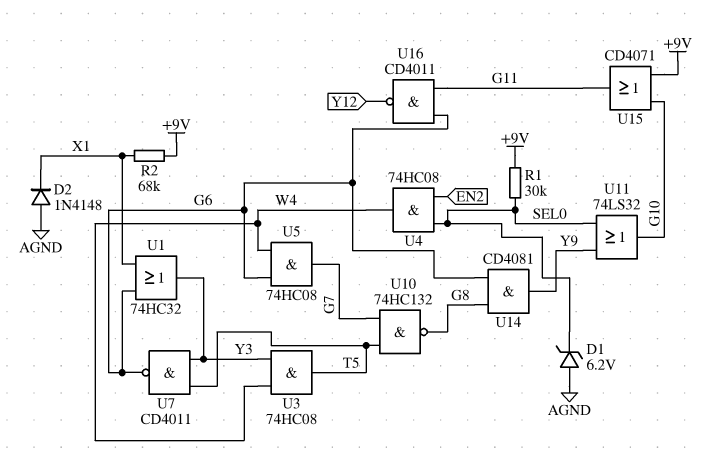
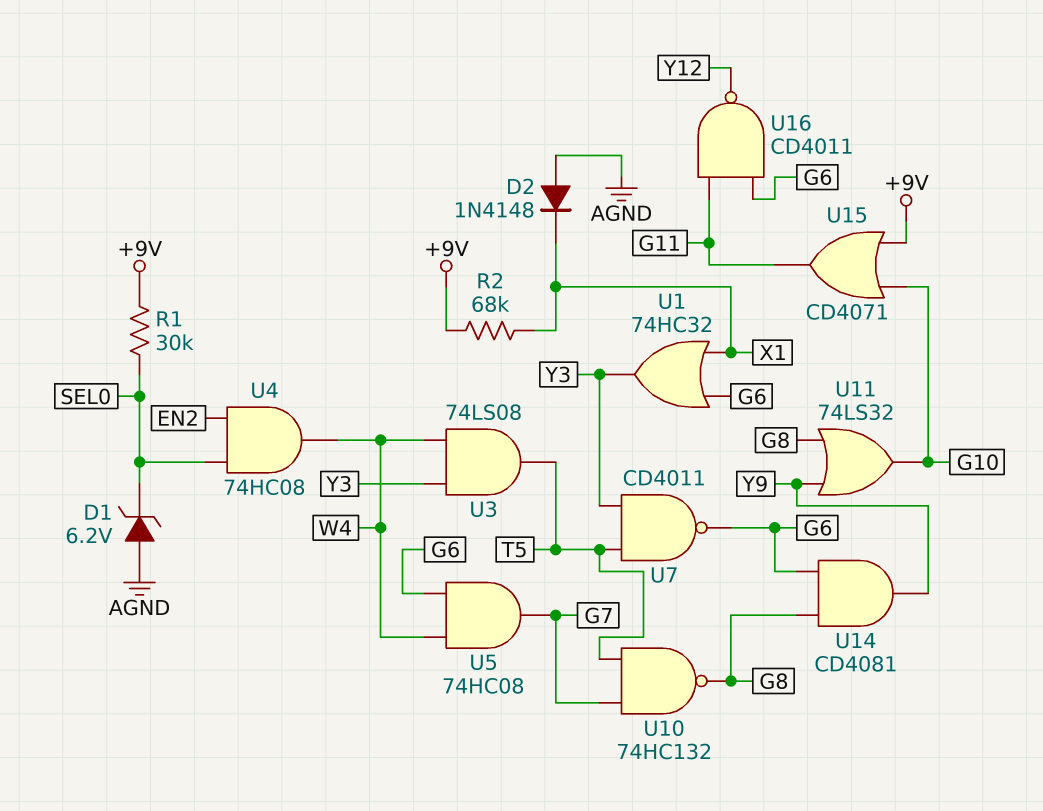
U3: AND 74HC08 (in W4, in Y3, out T5) -> AND 74LS08 (in W4, in Y3, out T5)
U11: OR 74LS32 (in SEL0, in Y9, out G10) -> OR 74LS32 (in G8, in Y9, out G10)

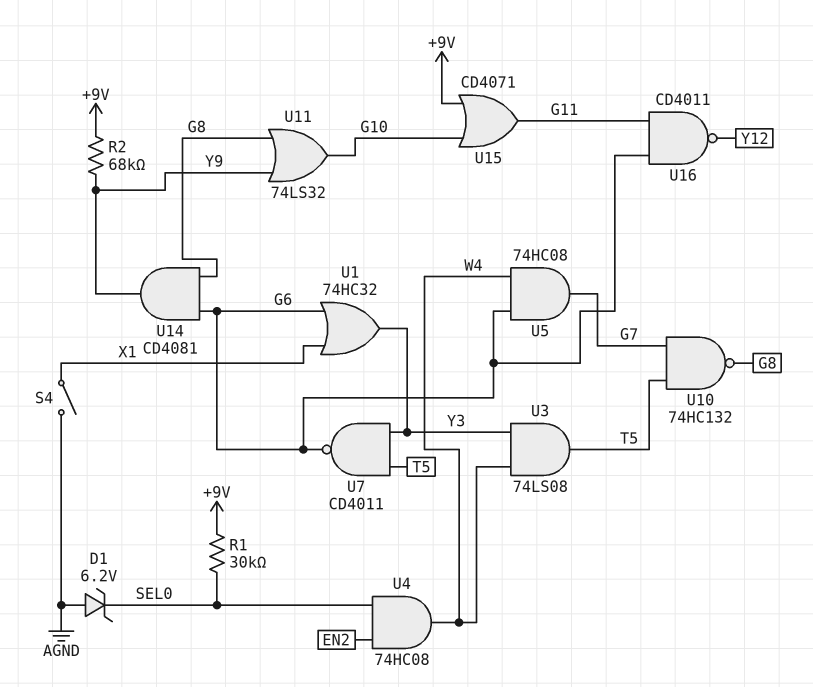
D2: diode 1N4148 (A AGND, K X1) -> none
R2: 68k (+9V, X1) -> 68k (+9V, Y9)
S4: none -> switch (AGND, X1)

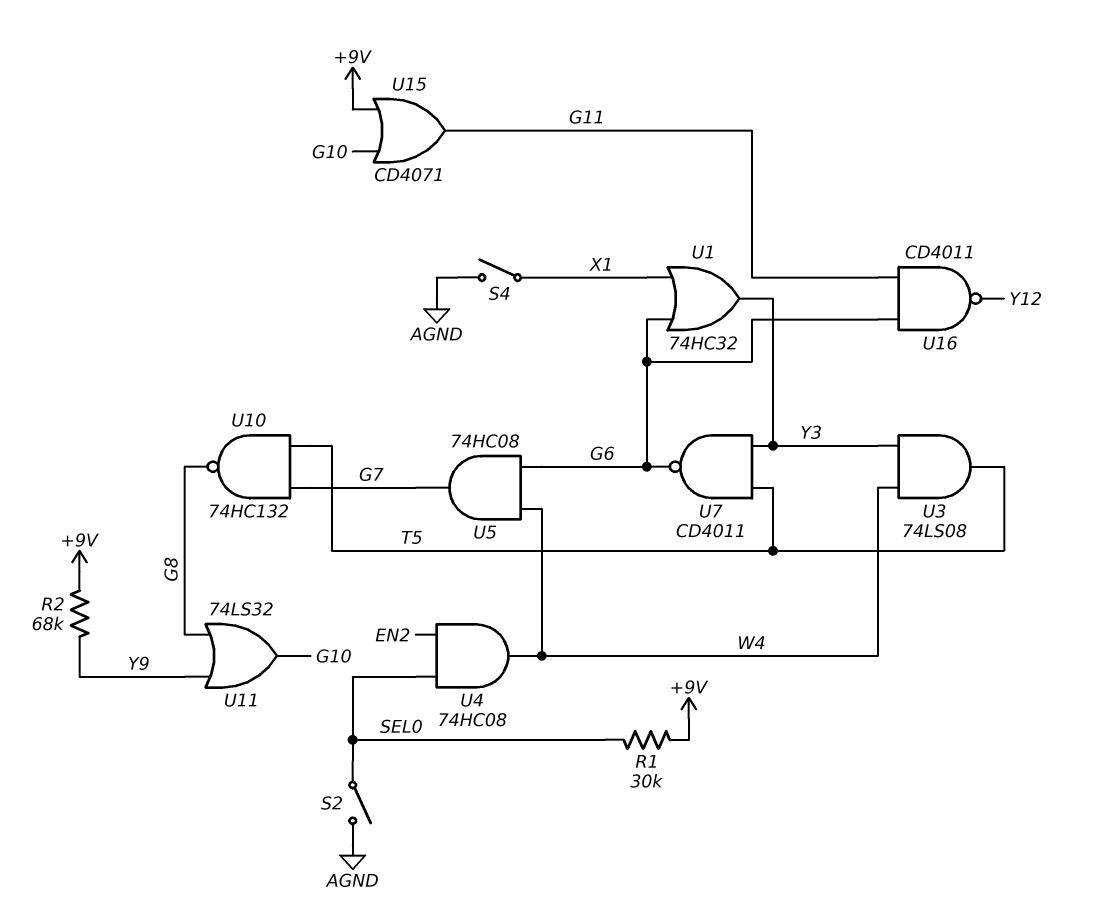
D1: zener 6.2V (A AGND, K SEL0) -> none
S2: none -> switch (AGND, SEL0)
U14: AND CD4081 (in G6, in G8, out Y9) -> none

